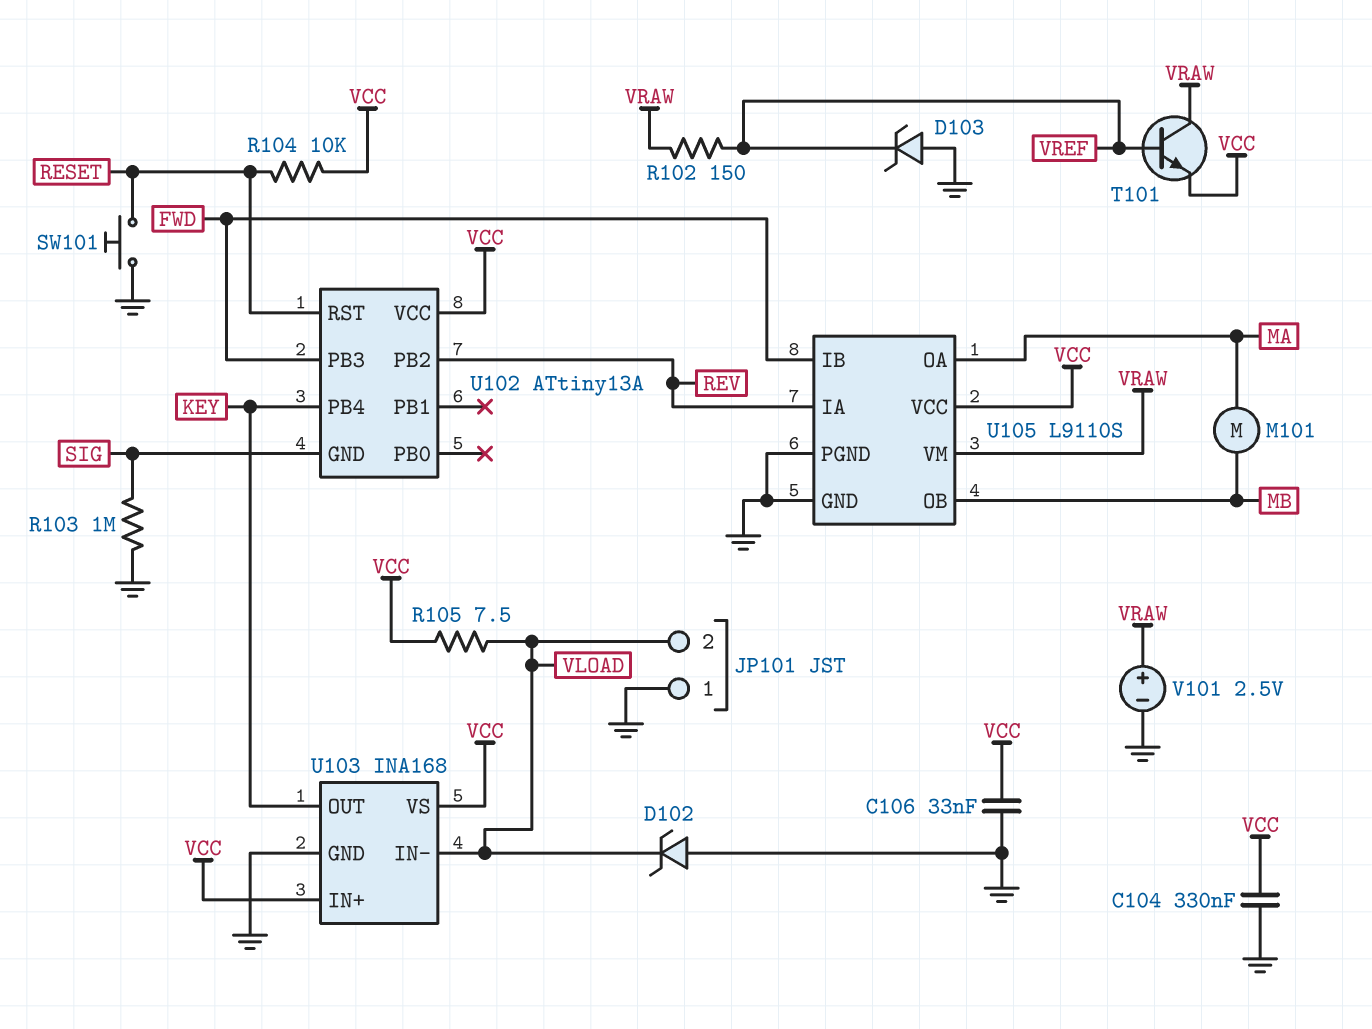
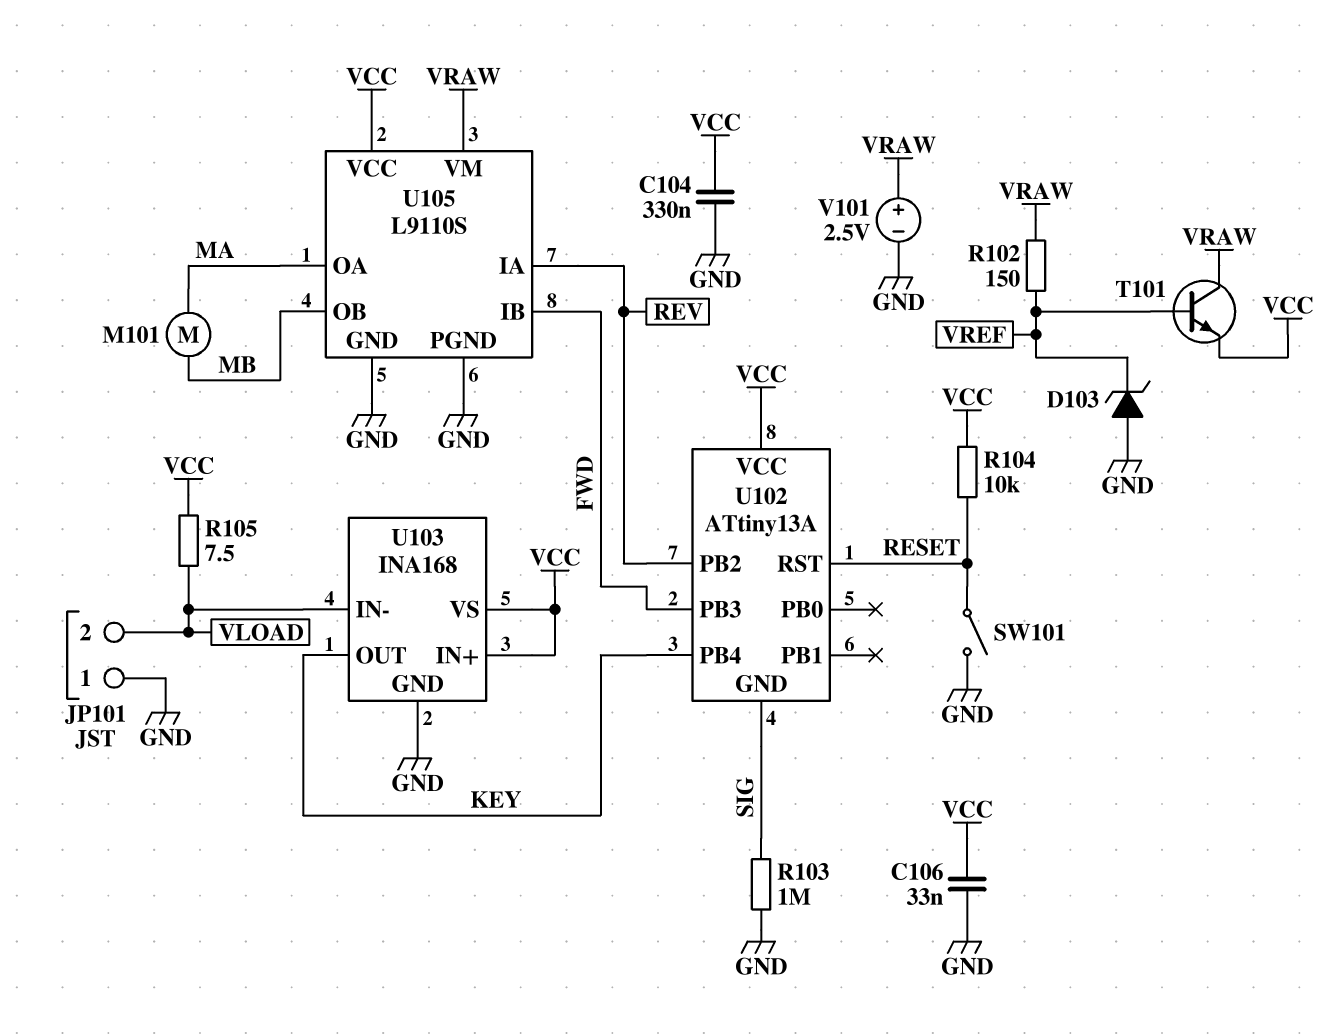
D102: zener (A GND, K VLOAD) -> none
SW101: button (GND, RESET) -> switch (GND, RESET)

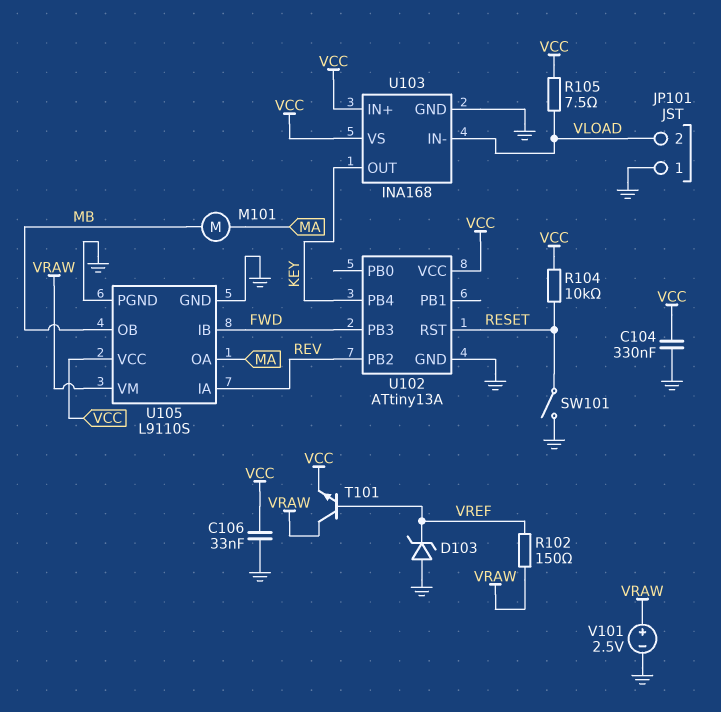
R103: 1M (GND, SIG) -> none
U102 pin GND: SIG -> GND

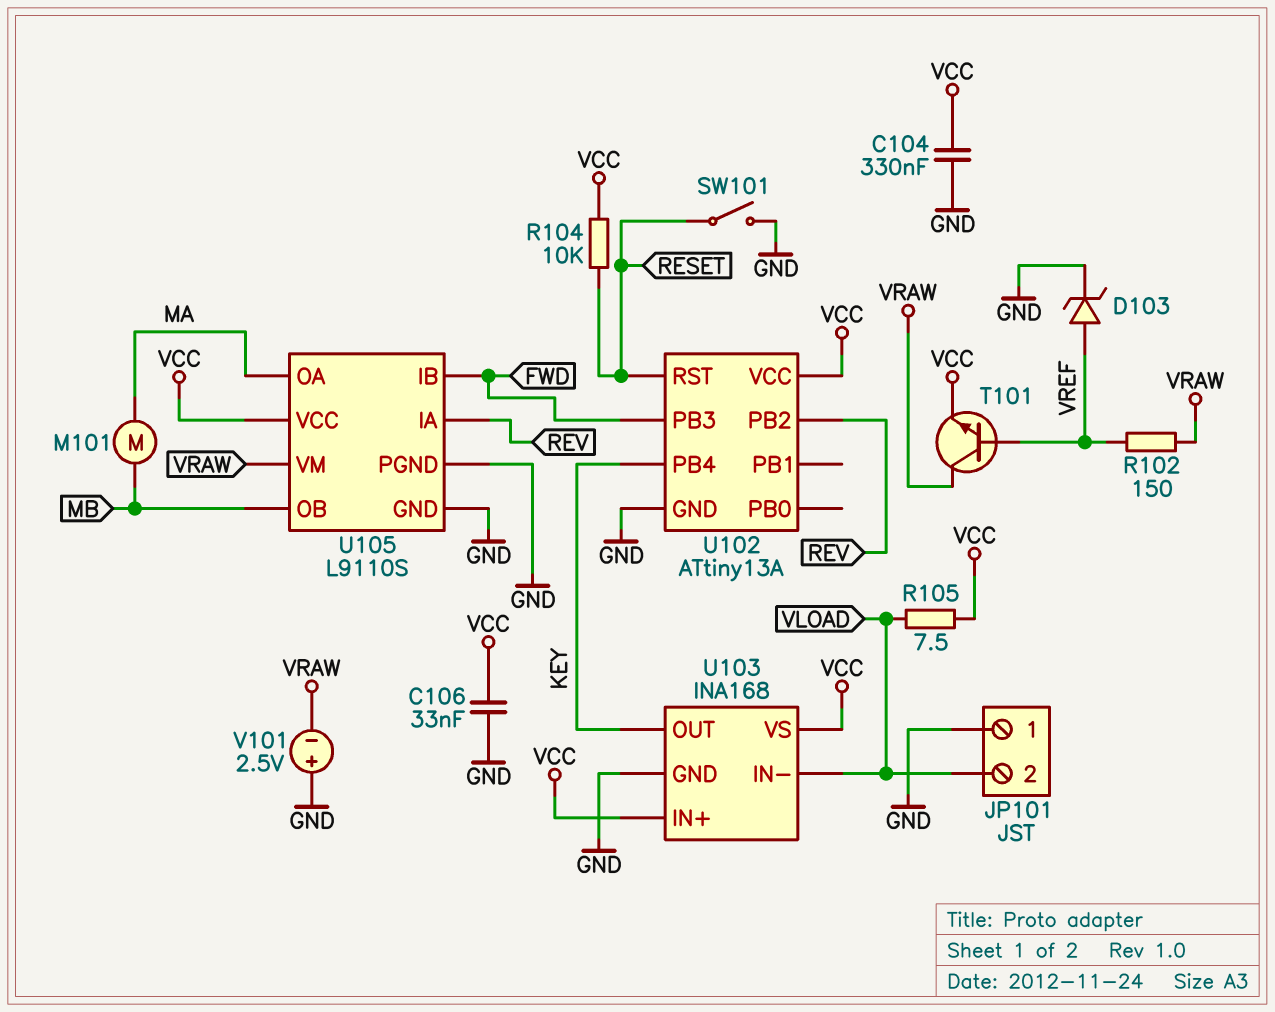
D103: zener (A GND, K VREF) -> zener (A VREF, K GND)
V101: 2.5V (plus VRAW, minus GND) -> 2.5V (plus GND, minus VRAW)

